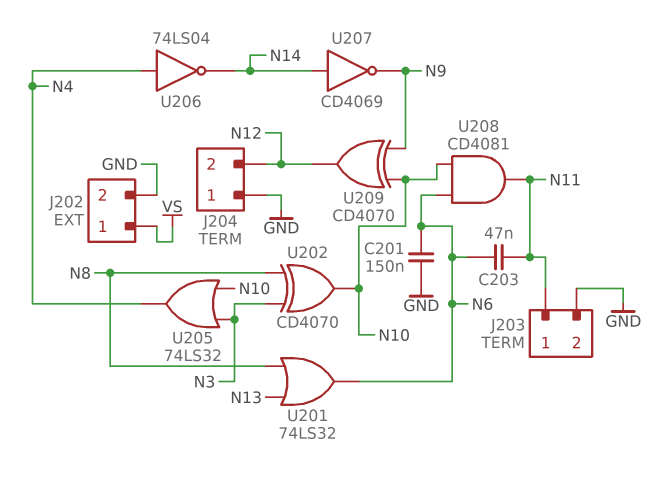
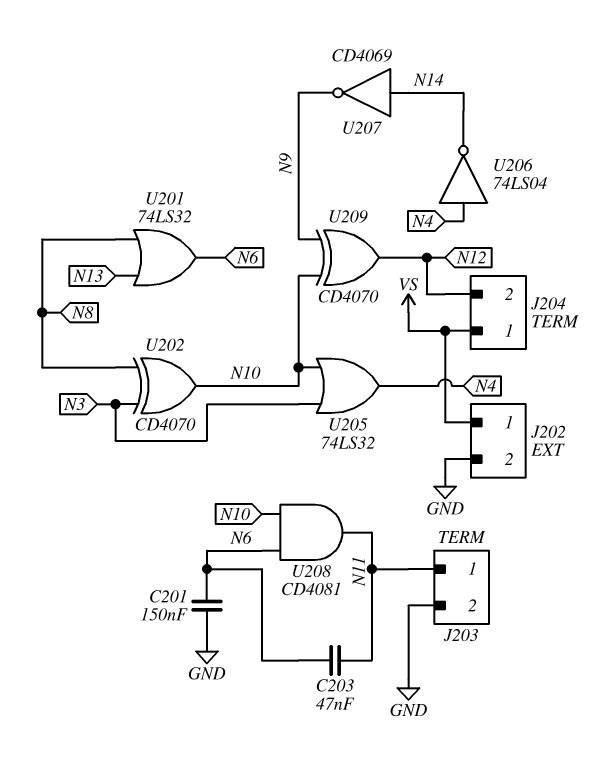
J204 pin 1: GND -> VS

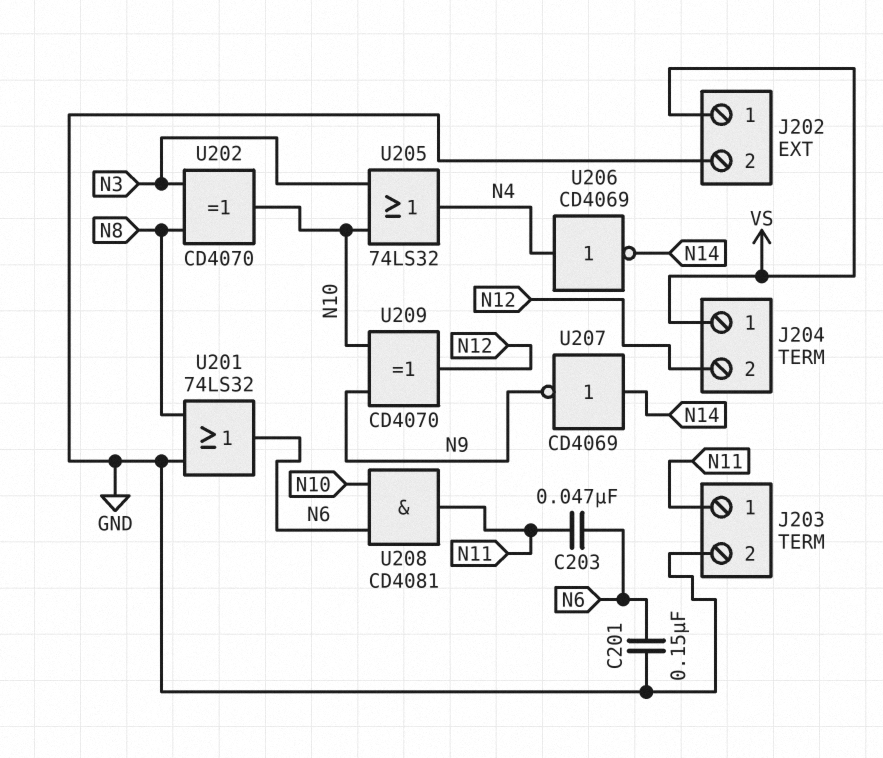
U201: OR 74LS32 (in N8, in N13, out N6) -> OR 74LS32 (in GND, in N8, out N6)
U206: NOT 74LS04 (in N4, out N14) -> NOT CD4069 (in N4, out N14)

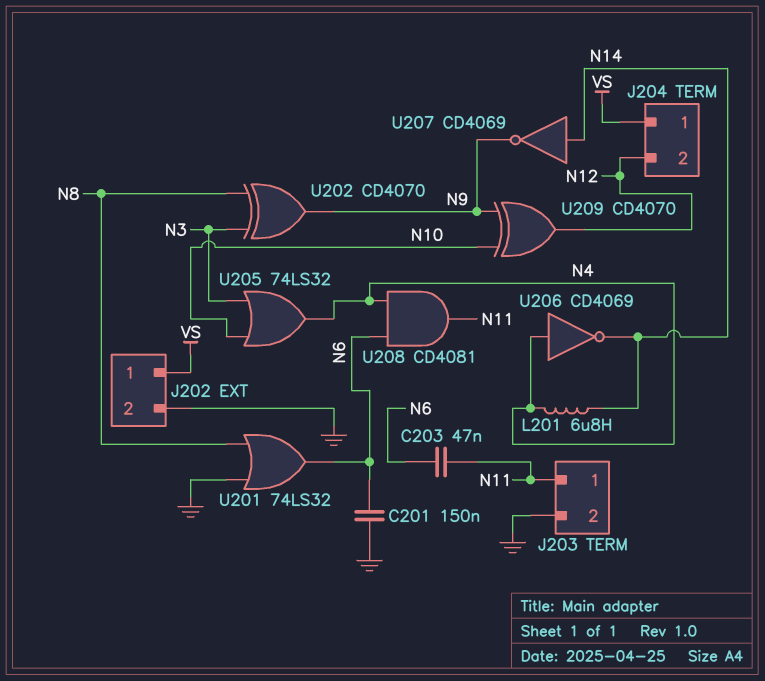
L201: none -> 6.8uH (N4, N14)
U202: XOR CD4070 (in N3, in N8, out N10) -> XOR CD4070 (in N3, in N8, out N9)
U208: AND CD4081 (in N6, in N10, out N11) -> AND CD4081 (in N4, in N6, out N11)

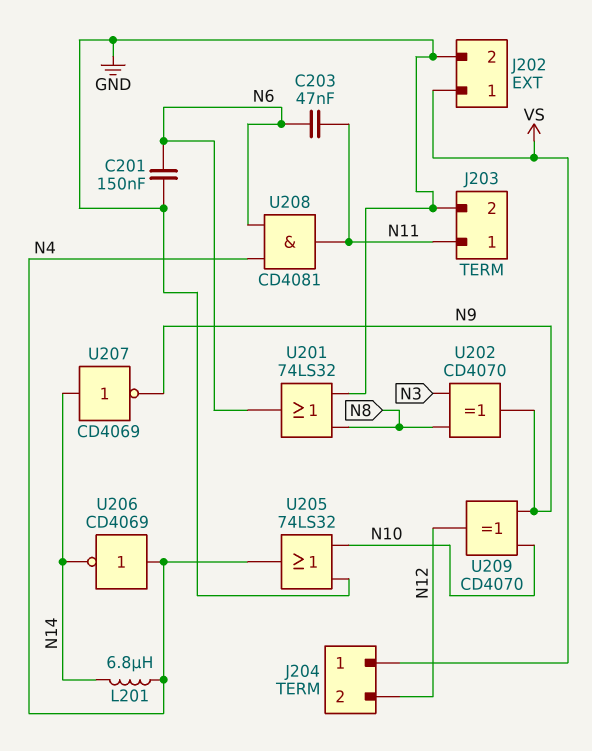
U205: OR 74LS32 (in N3, in N10, out N4) -> OR 74LS32 (in GND, in N10, out N4)

